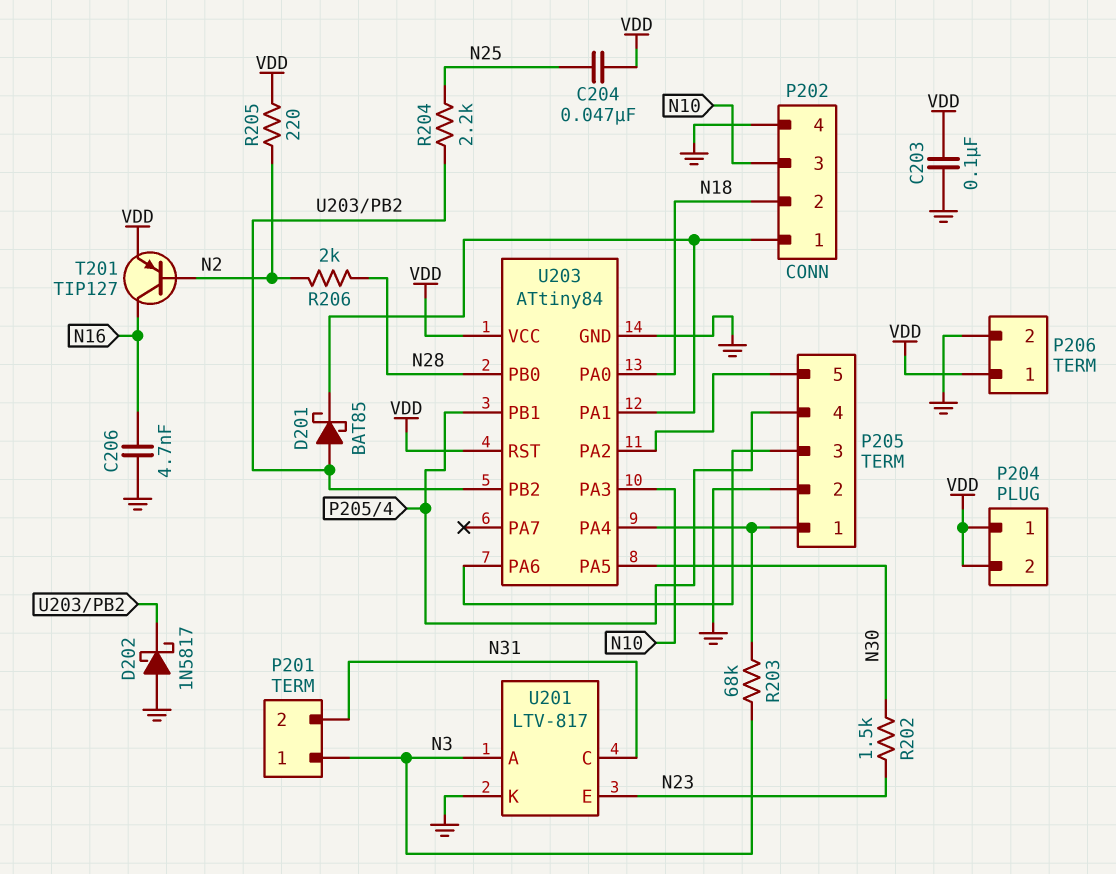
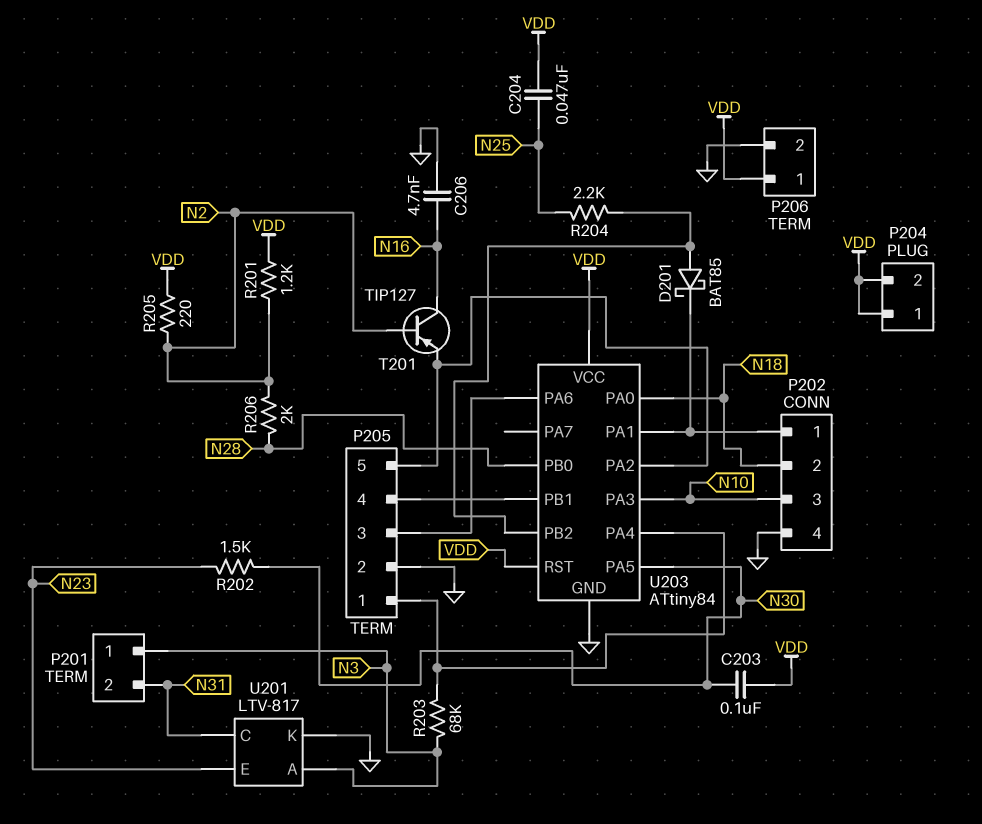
C203: 100nF (GND, VDD) -> 100nF (N30, VDD)
D202: schottky 1N5817 (A GND, K U203/PB2) -> none
R201: none -> 1.2k (N2, VDD)
T201: PNP TIP127 (B N2, C N16, E VDD) -> PNP TIP127 (B N2, C N16, E P205/5)

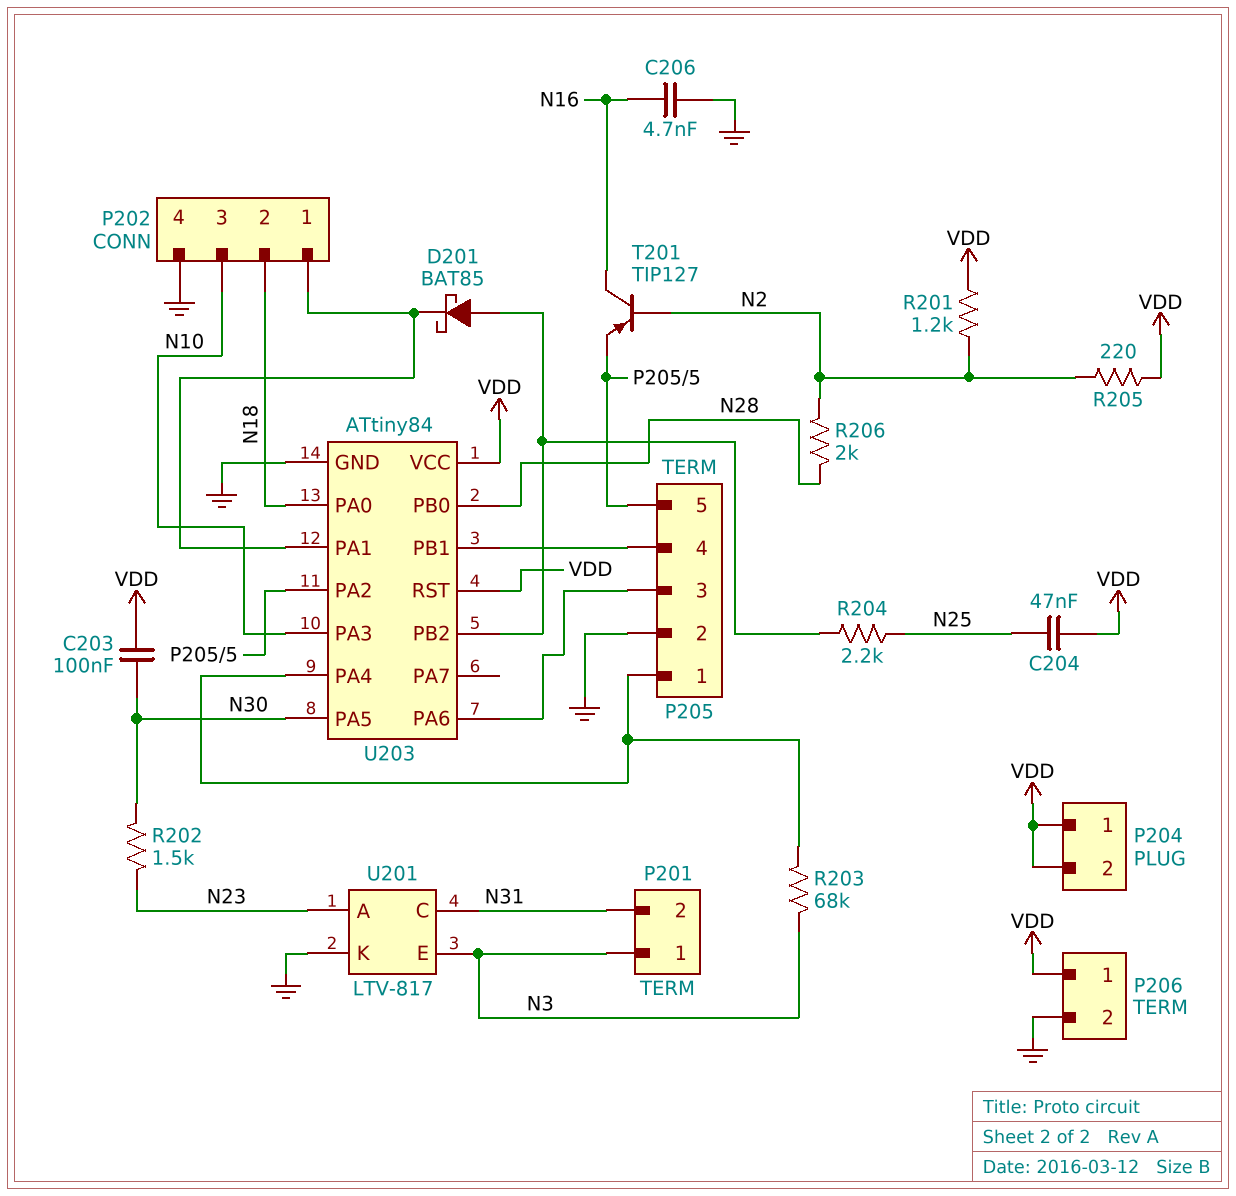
U201 pin A: N3 -> N23
U201 pin E: N23 -> N3

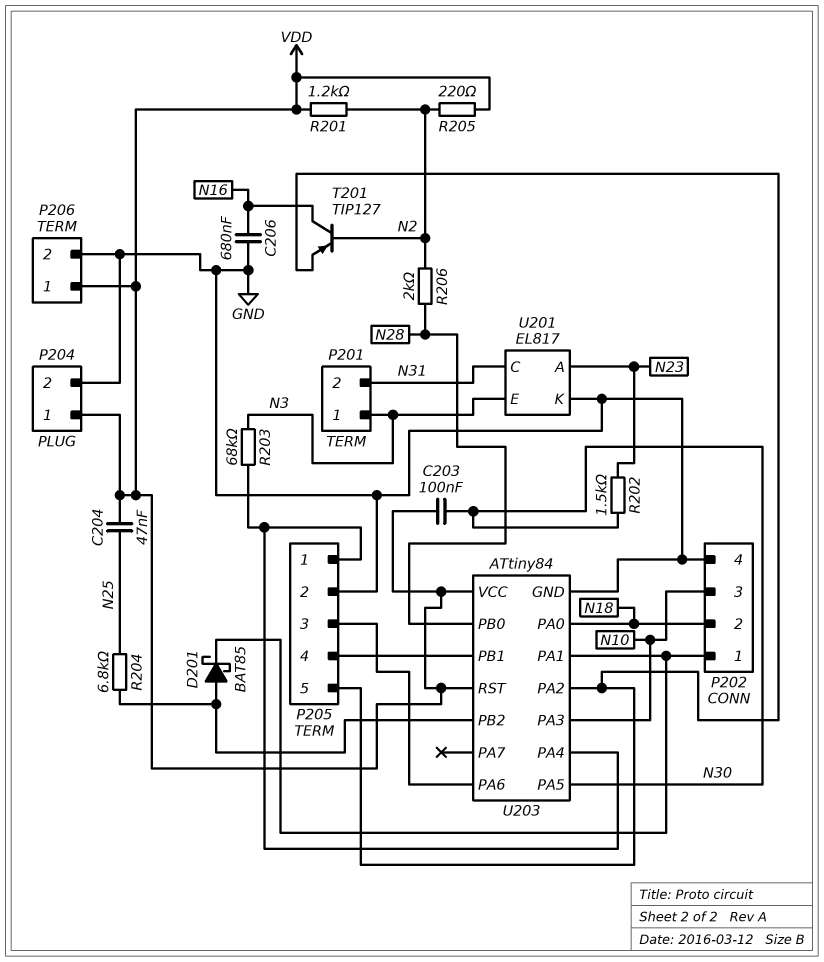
C206: 4.7nF (GND, N16) -> 680nF (GND, N16)
P204 pin 2: VDD -> GND
R204: 2.2k (N25, U203/PB2) -> 6.8k (N25, U203/PB2)
U201: LTV-817 -> EL817

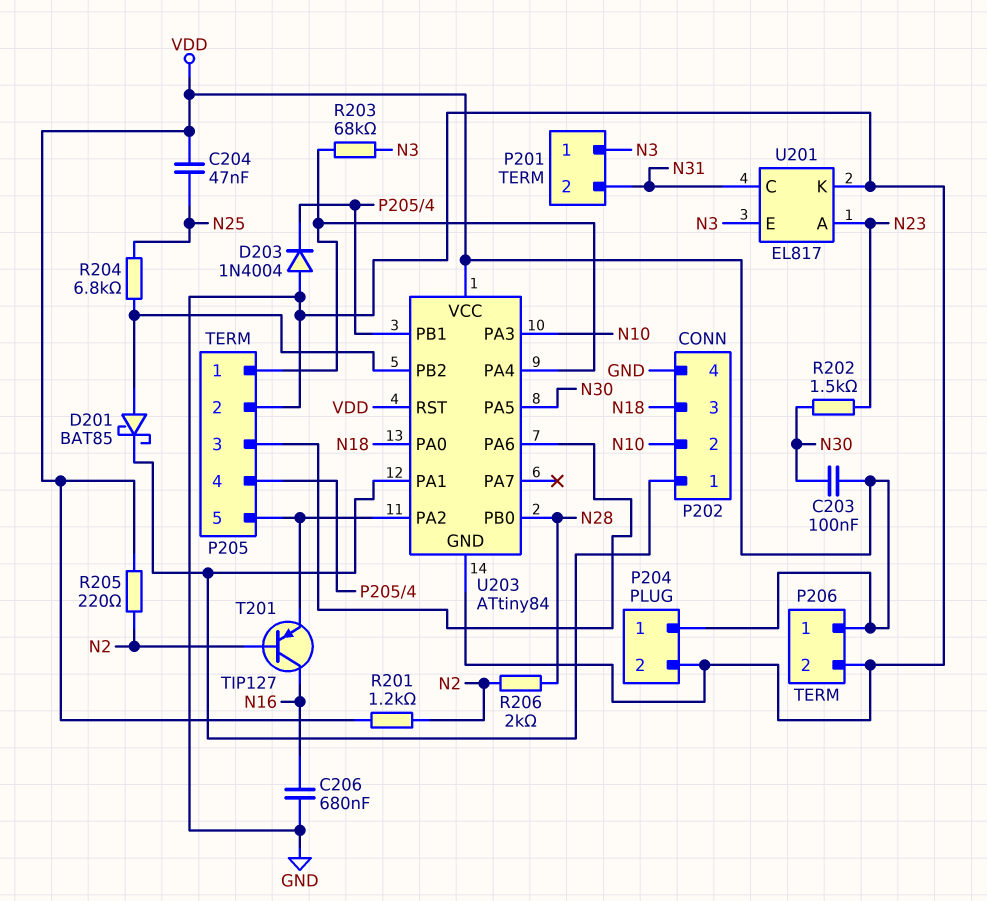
D203: none -> diode 1N4004 (A GND, K P205/4)
P202 pin 2: N18 -> N10
P202 pin 3: N10 -> N18

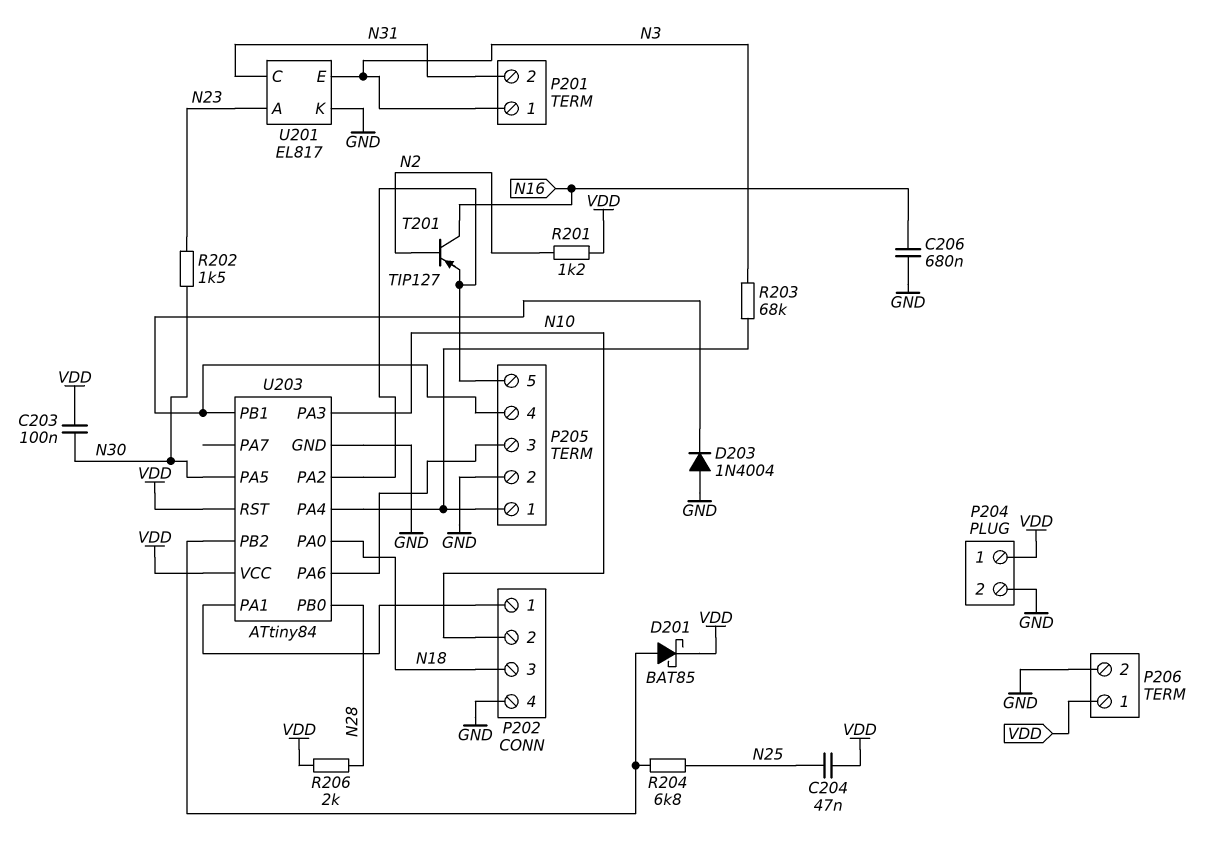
D201: schottky BAT85 (A U203/PB2, K P202/1) -> schottky BAT85 (A U203/PB2, K VDD)
R205: 220 (N2, VDD) -> none
R206: 2k (N2, N28) -> 2k (N28, VDD)

